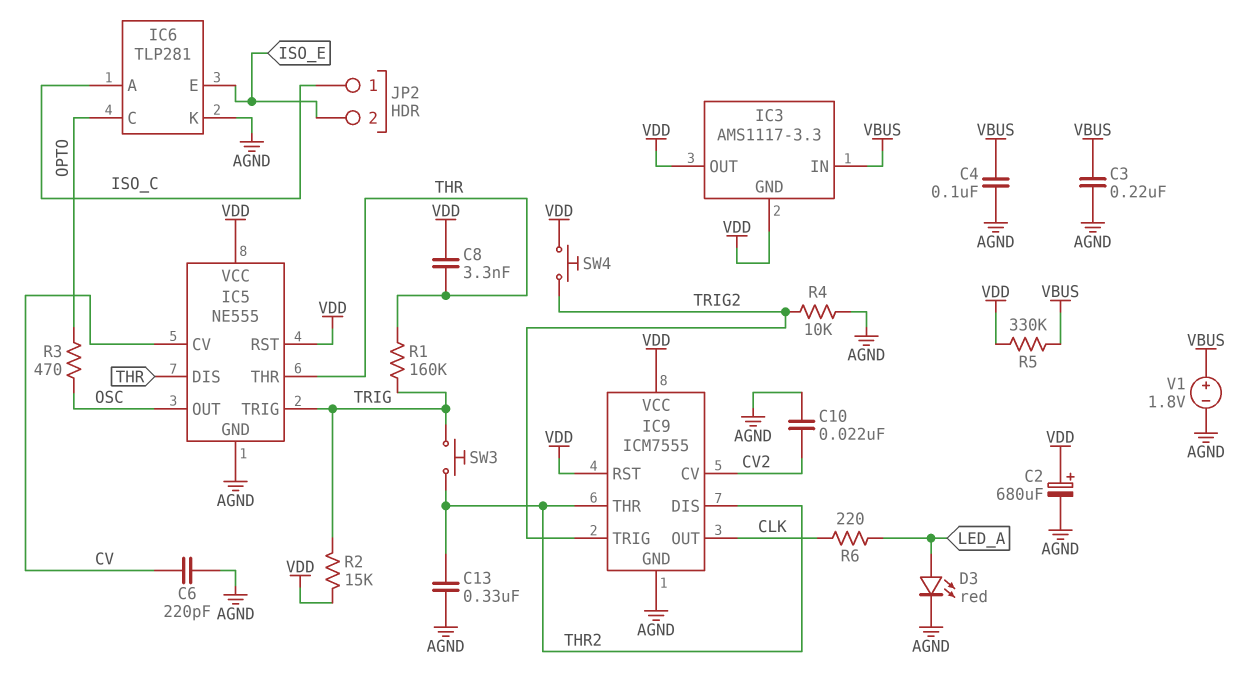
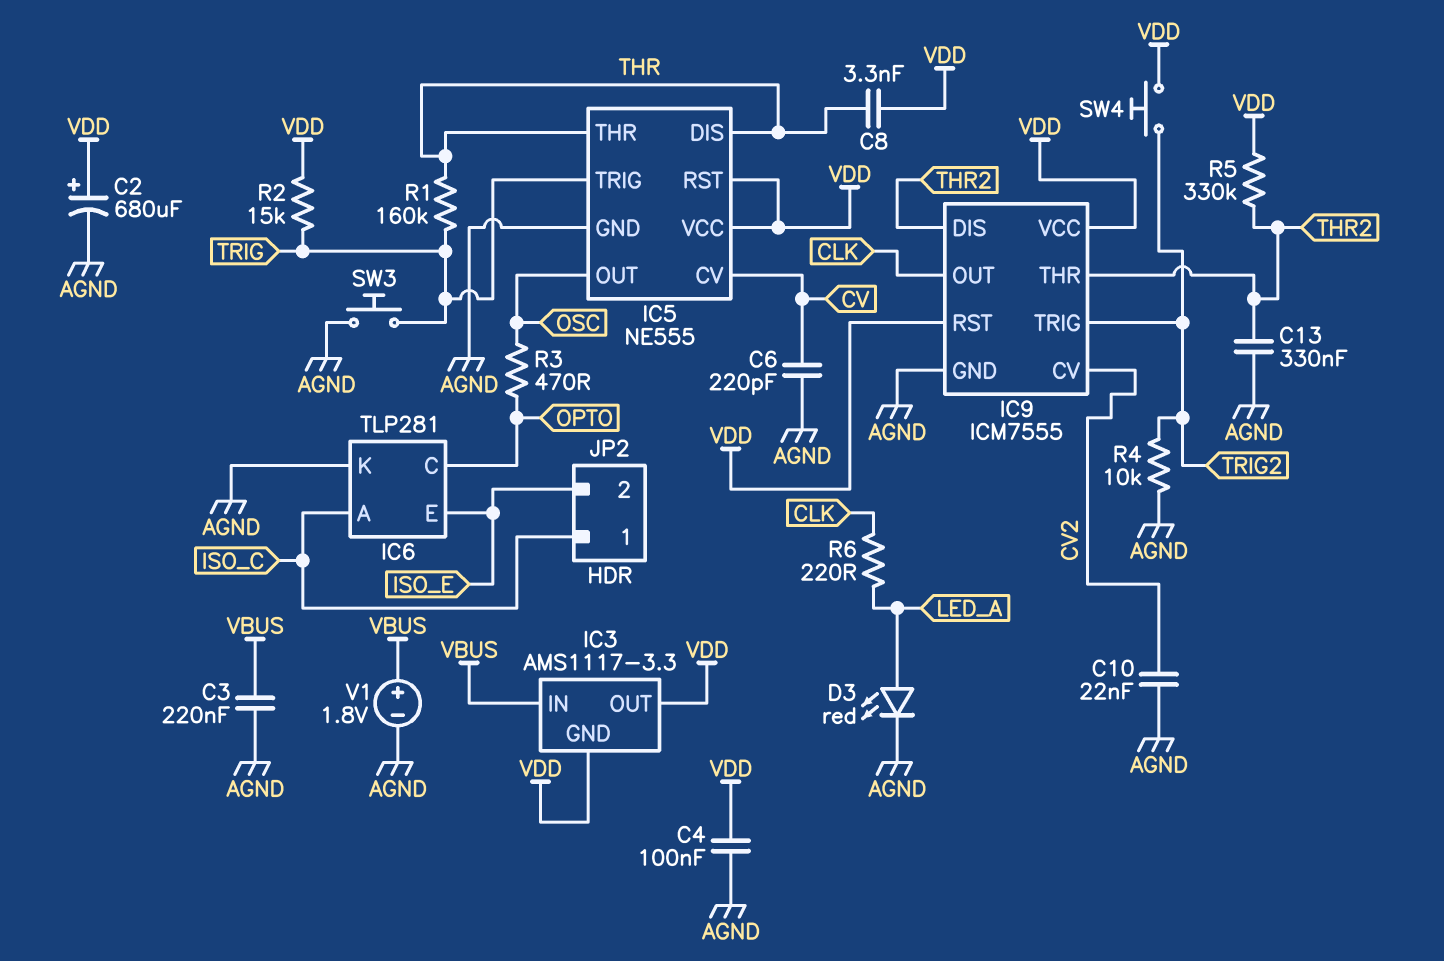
C4: 100nF (AGND, VBUS) -> 100nF (AGND, VDD)
R5: 330k (VBUS, VDD) -> 330k (THR2, VDD)
SW3: button (THR2, TRIG) -> button (AGND, TRIG)

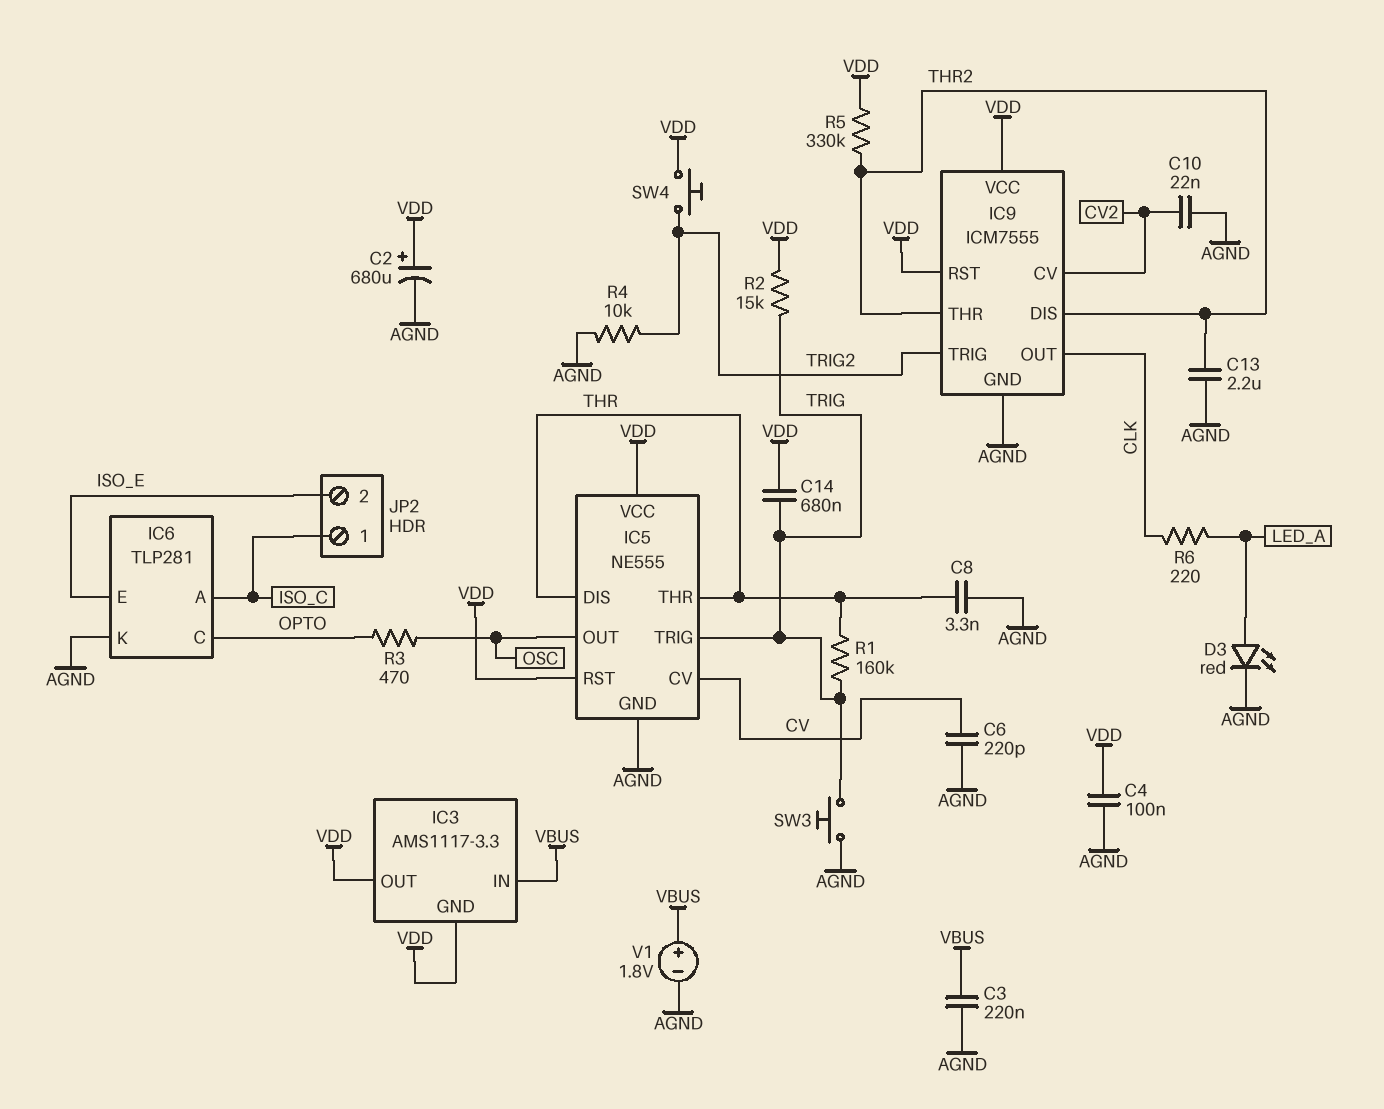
C8: 3.3nF (THR, VDD) -> 3.3nF (AGND, THR)
C13: 330nF (AGND, THR2) -> 2.2uF (AGND, THR2)
C14: none -> 680nF (TRIG, VDD)

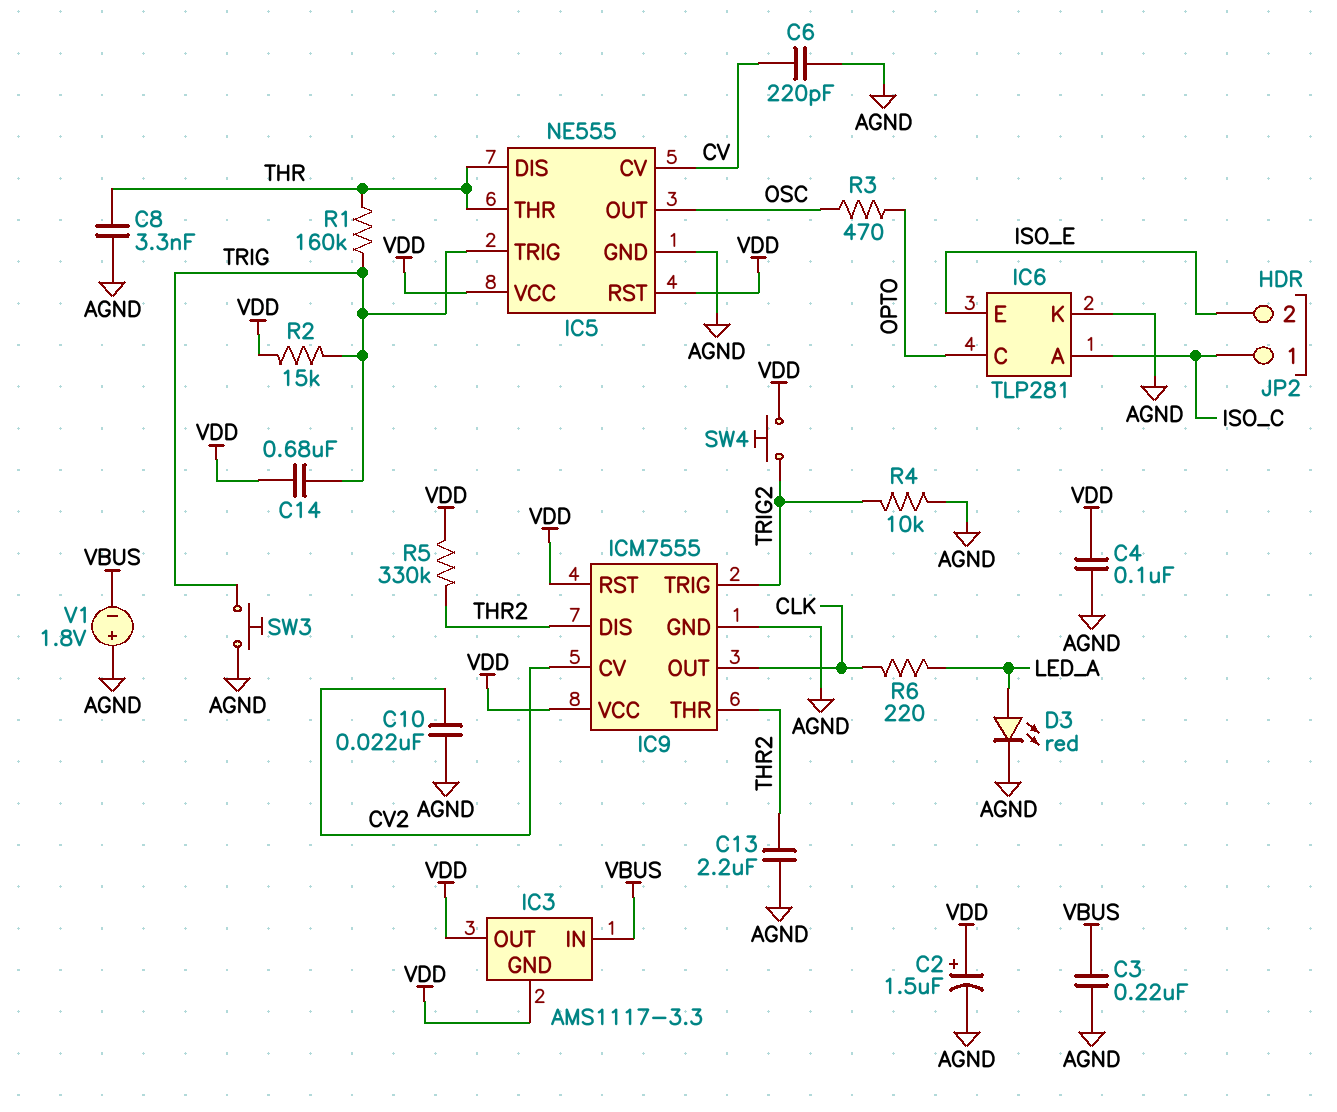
C2: 680uF (plus VDD, minus AGND) -> 1.5uF (plus VDD, minus AGND)
V1: 1.8V (plus VBUS, minus AGND) -> 1.8V (plus AGND, minus VBUS)

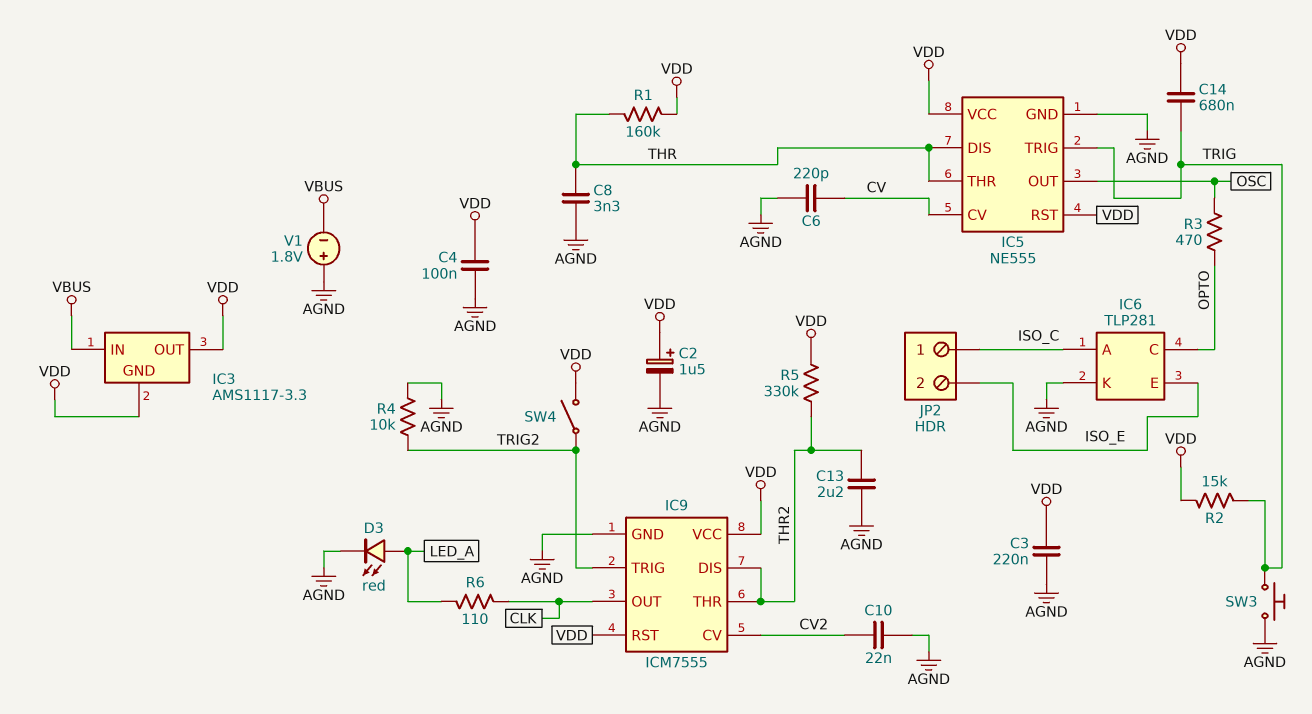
C3: 220nF (AGND, VBUS) -> 220nF (AGND, VDD)
R1: 160k (THR, TRIG) -> 160k (THR, VDD)
R6: 220 (CLK, LED_A) -> 110 (CLK, LED_A)
SW4: button (TRIG2, VDD) -> switch (TRIG2, VDD)

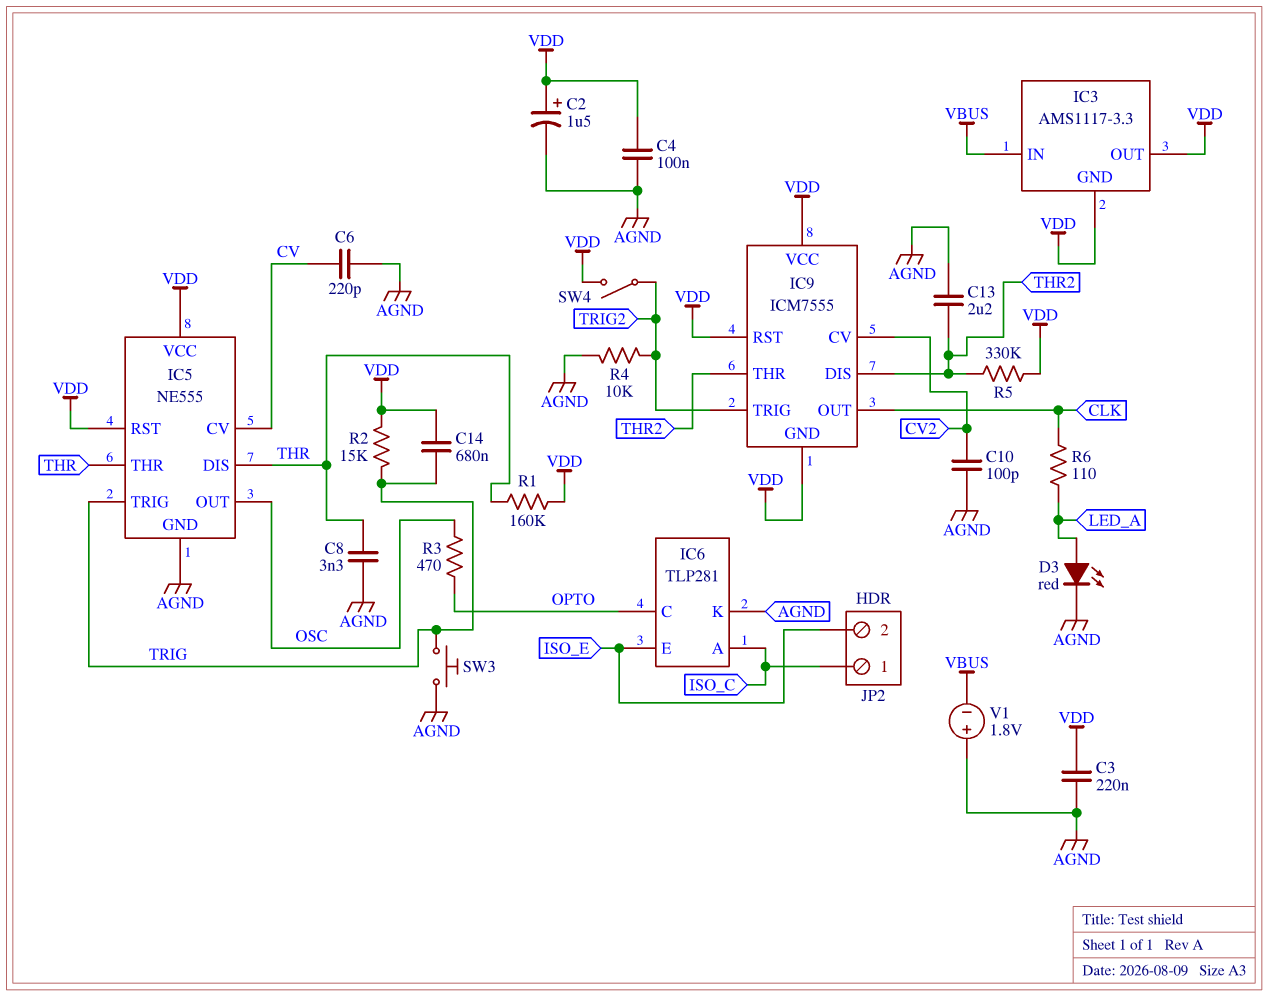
C10: 22nF (AGND, CV2) -> 100pF (AGND, CV2)
IC9 pin GND: AGND -> VDD

